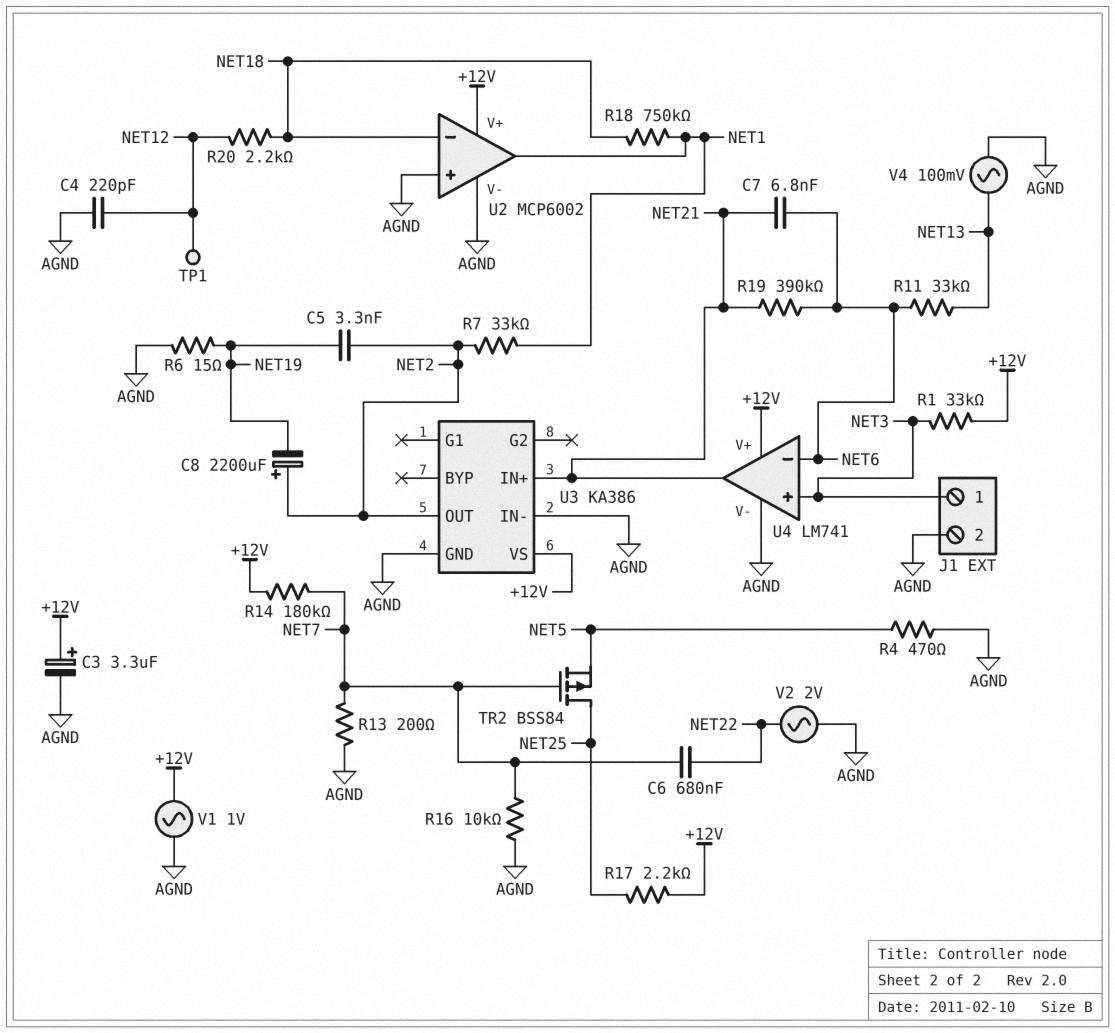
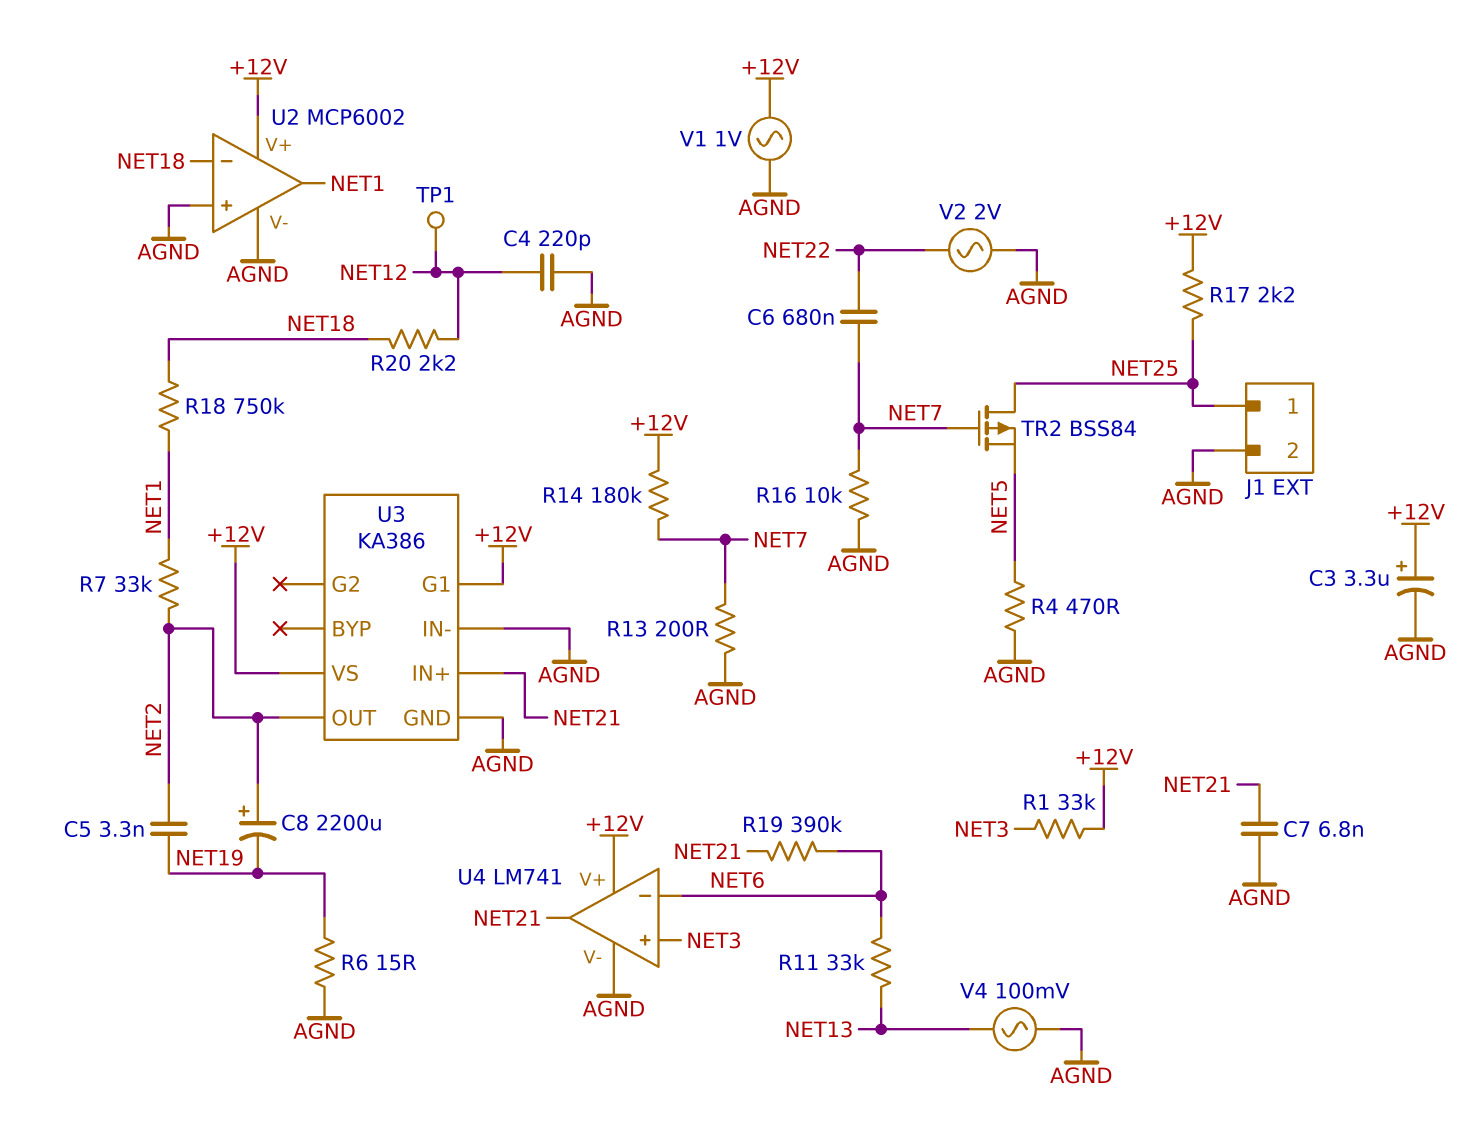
C7: 6.8nF (NET6, NET21) -> 6.8nF (AGND, NET21)
J1 pin 1: NET3 -> NET25
U3 pin G1: none -> +12V

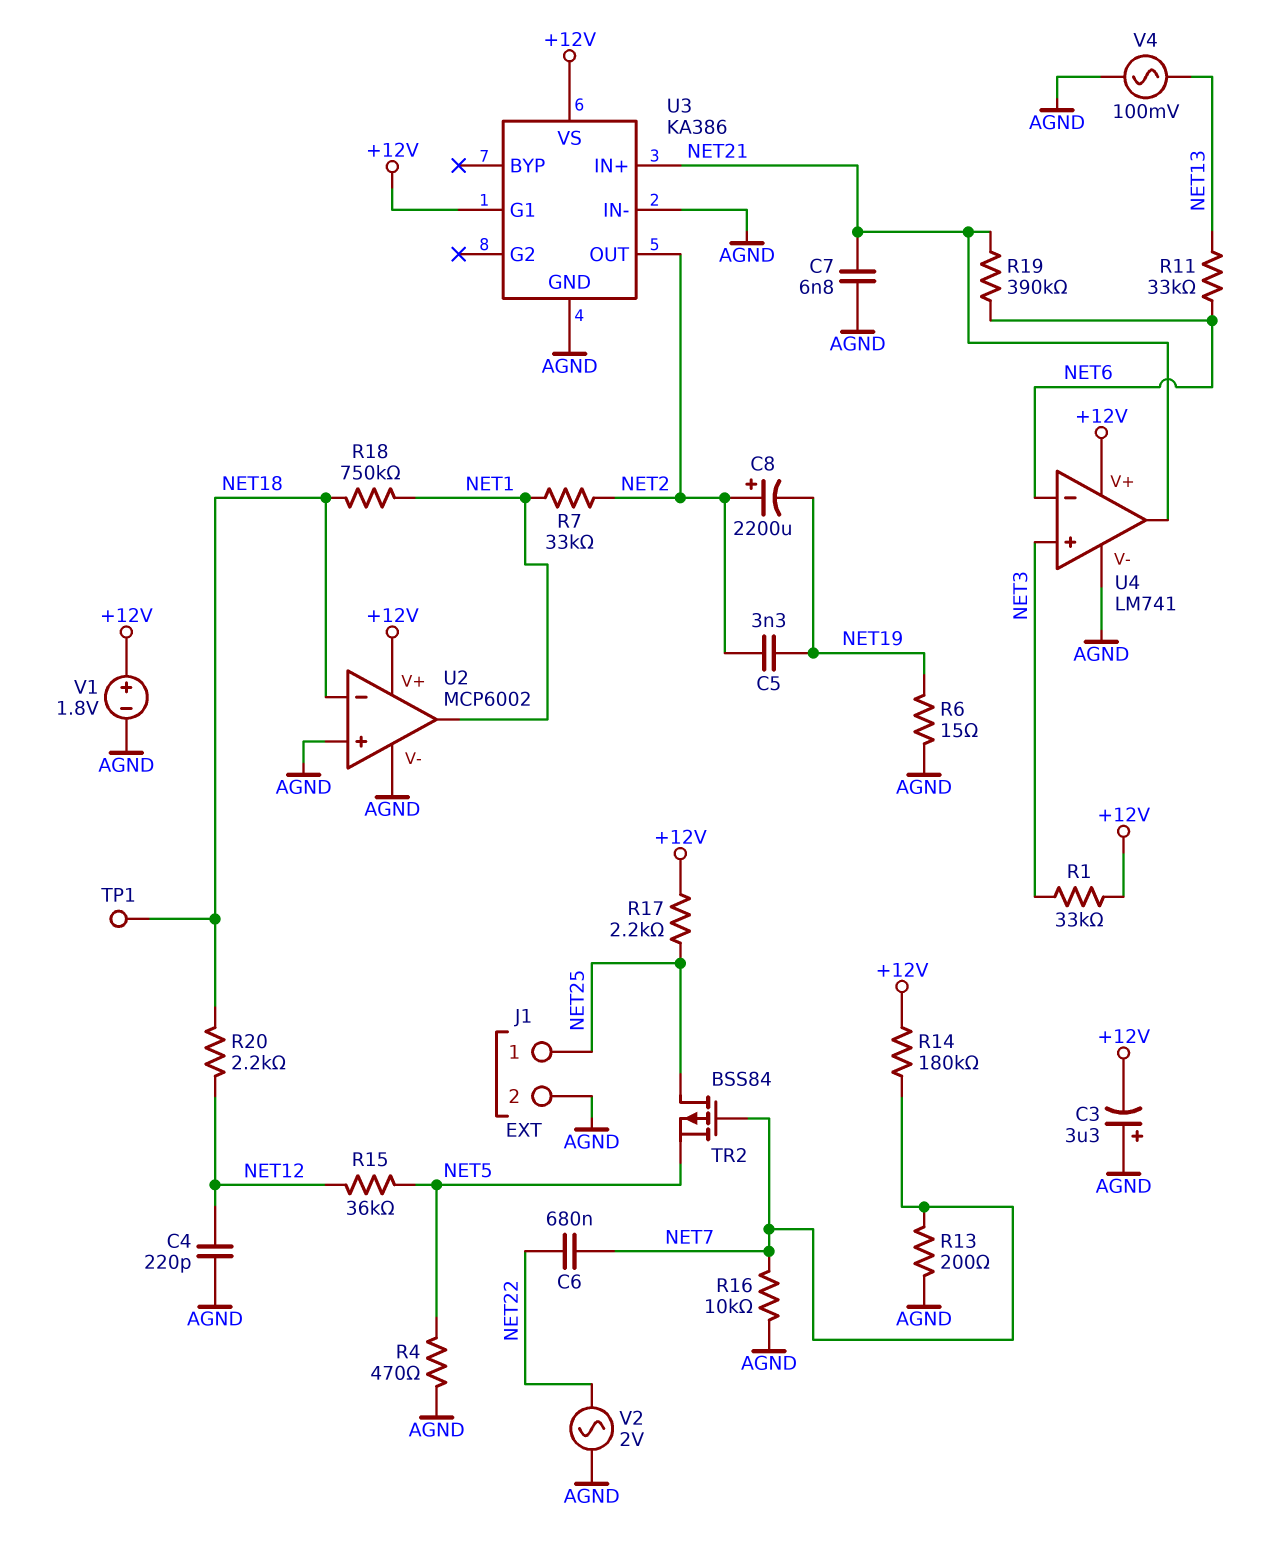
C3: 3.3uF (plus +12V, minus AGND) -> 3.3uF (plus AGND, minus +12V)
R15: none -> 36k (NET5, NET12)
TP1: test point (NET12) -> test point (NET18)
V1: AC 1V (+12V, AGND) -> 1.8V (plus +12V, minus AGND)

